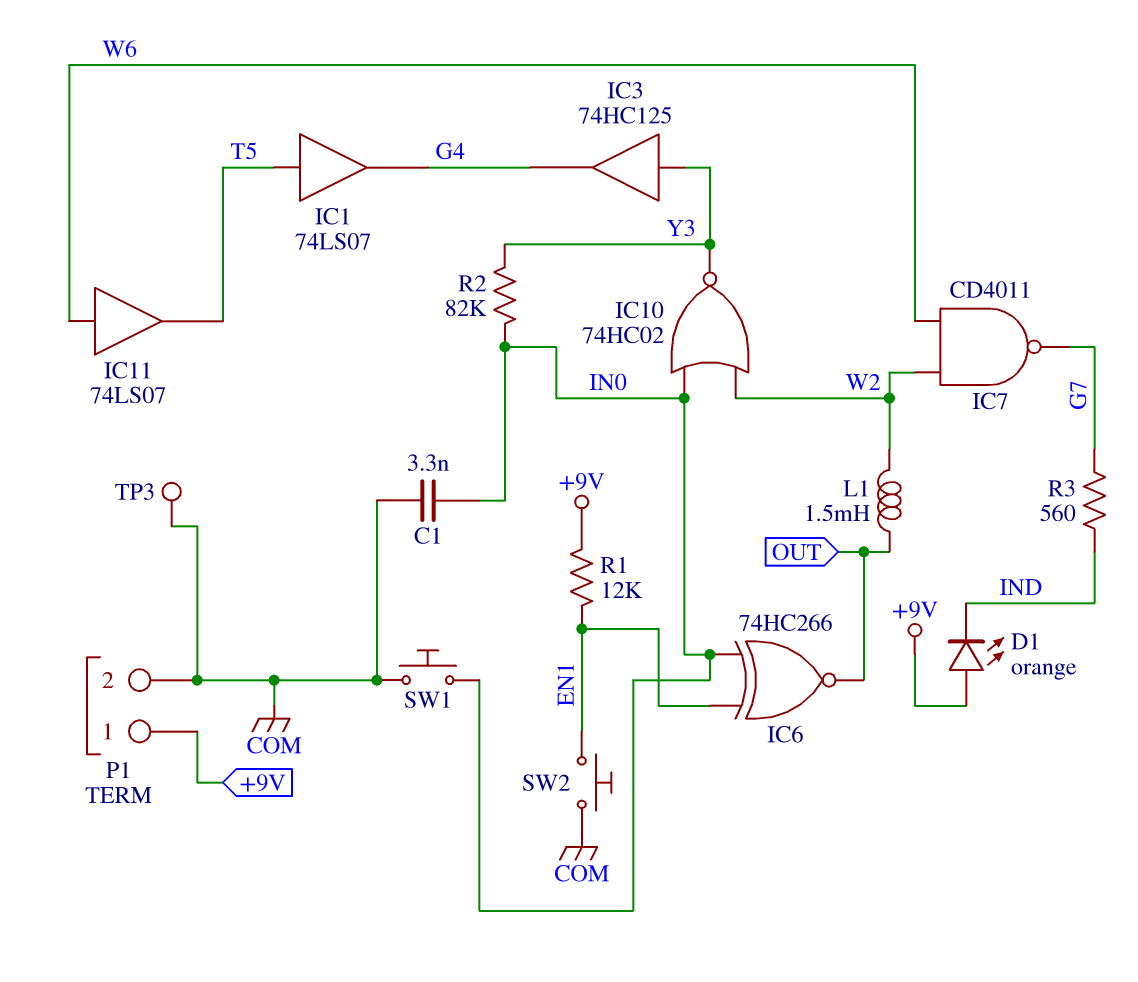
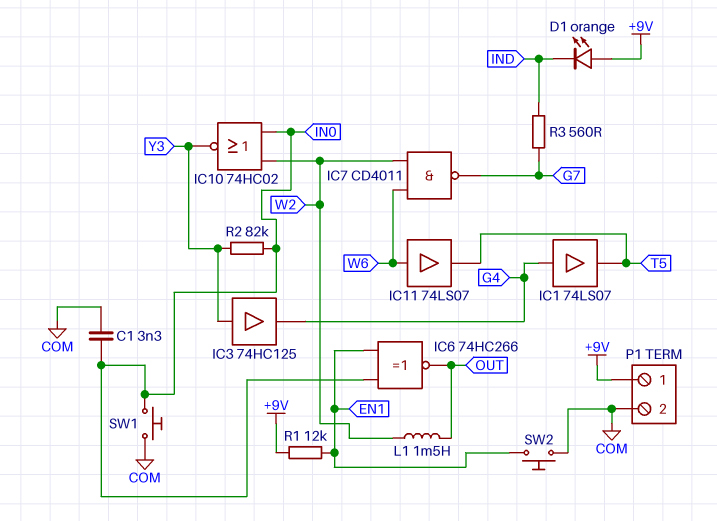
IC1: buffer 74LS07 (in T5, out G4) -> buffer 74LS07 (in G4, out T5)
TP3: test point (COM) -> none

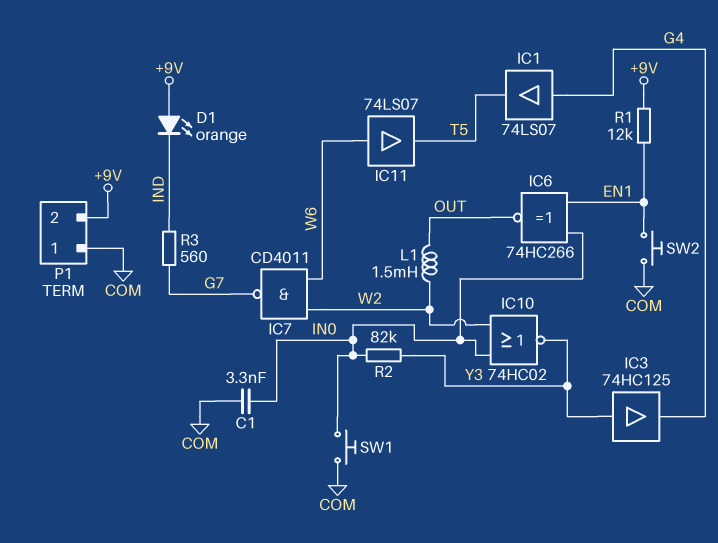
P1 pin 1: +9V -> COM
P1 pin 2: COM -> +9V

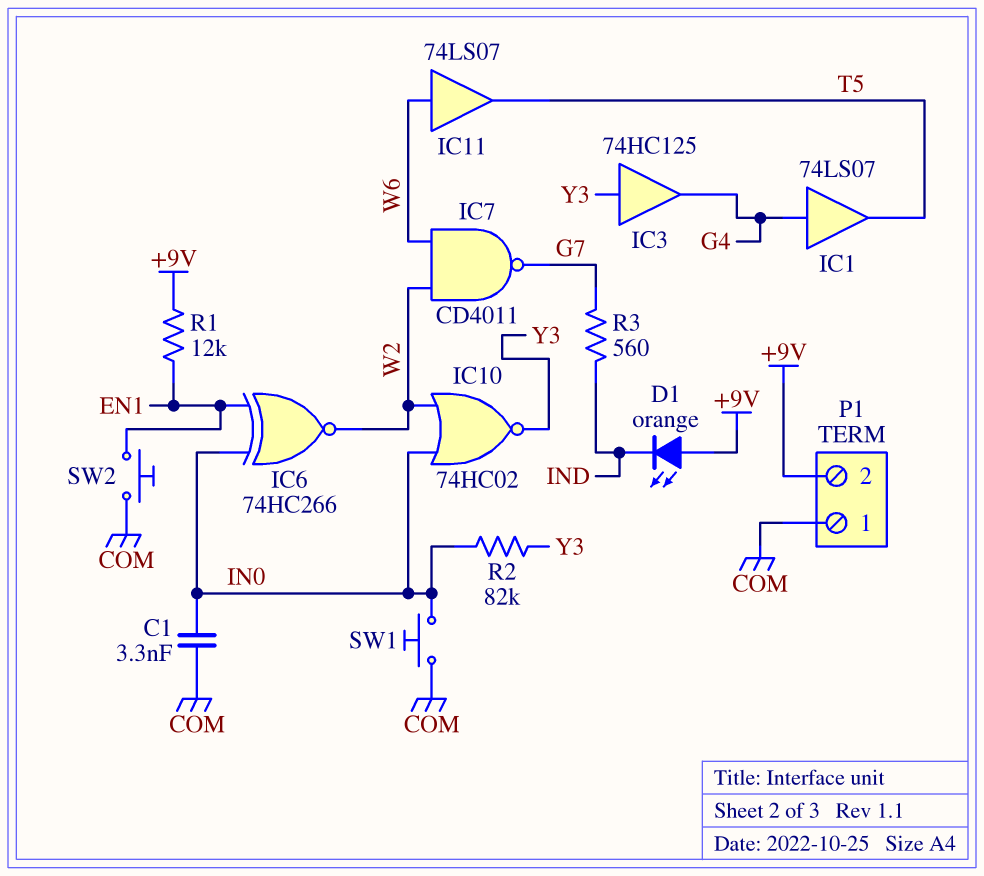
IC6: XNOR 74HC266 (in EN1, in IN0, out OUT) -> XNOR 74HC266 (in EN1, in IN0, out W2)
L1: 1.5mH (OUT, W2) -> none

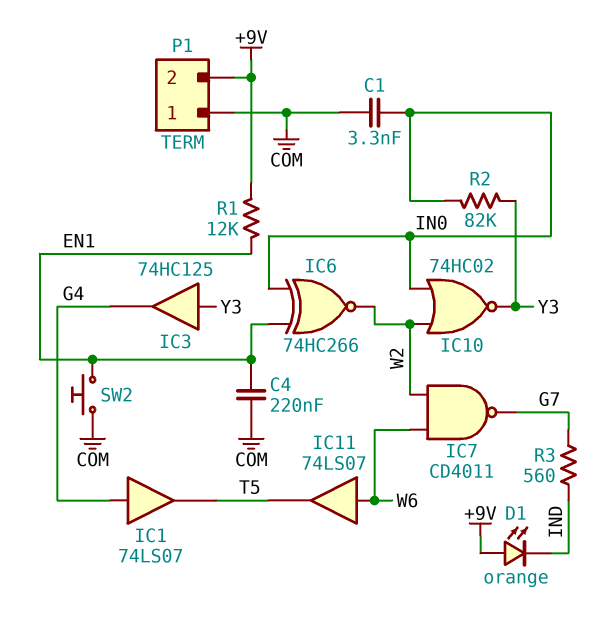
C4: none -> 220nF (COM, EN1)
SW1: button (COM, IN0) -> none

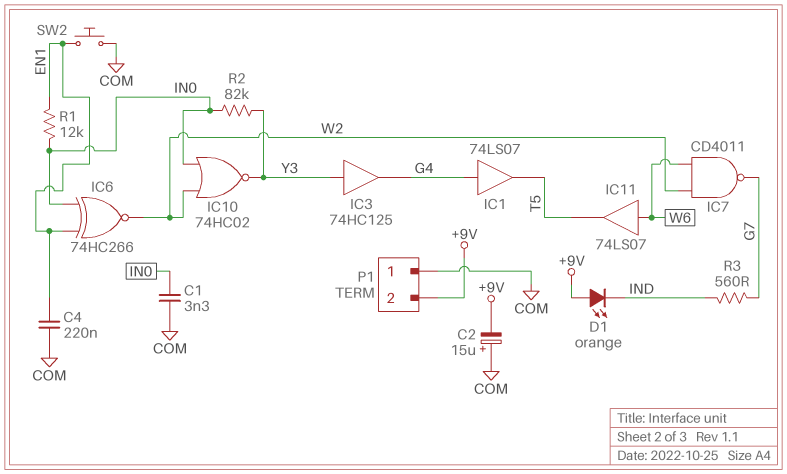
C2: none -> 15uF (plus COM, minus +9V)
R1: 12k (+9V, EN1) -> 12k (EN1, IN0)

